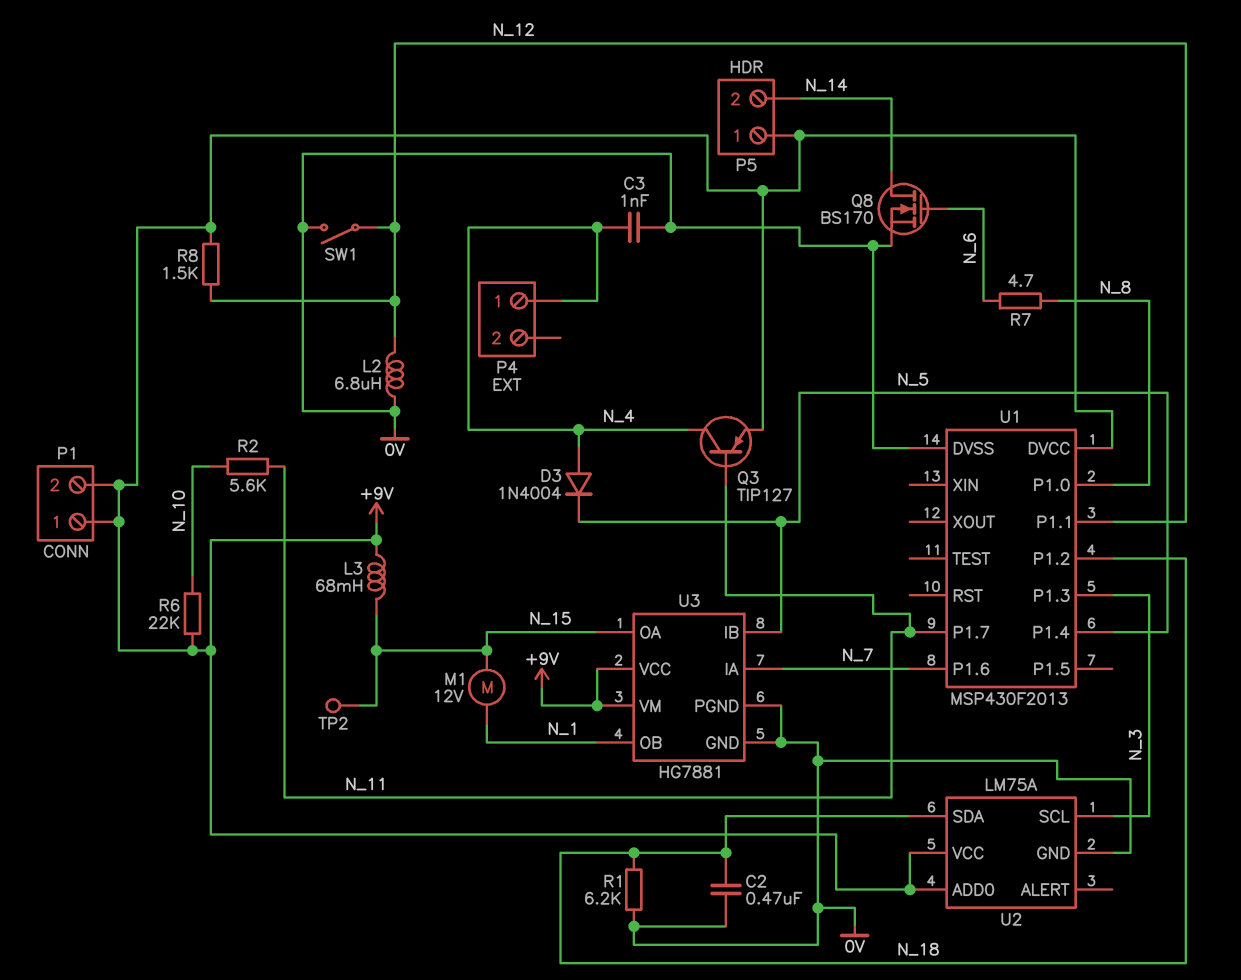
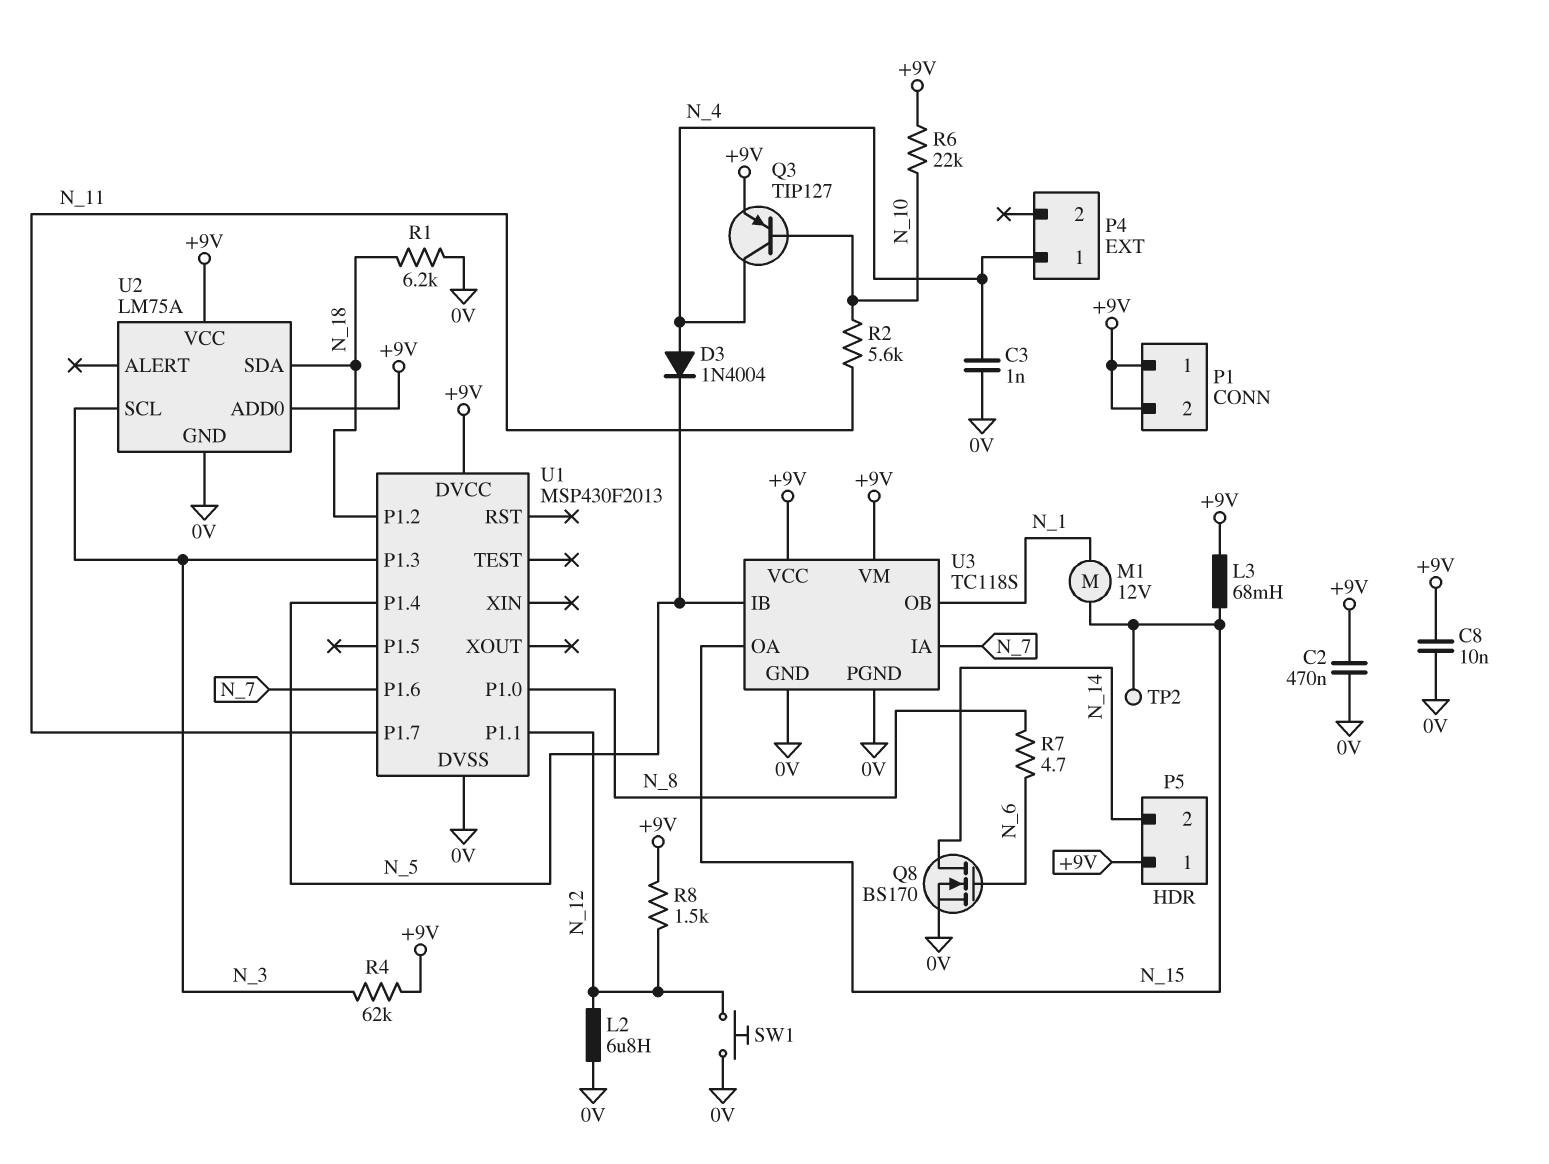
C2: 470nF (0V, N_18) -> 470nF (+9V, 0V)
C8: none -> 10nF (+9V, 0V)
Q3: PNP TIP127 (B N_11, C N_4, E +9V) -> PNP TIP127 (B N_10, C N_4, E +9V)
R4: none -> 62k (+9V, N_3)
SW1: switch (0V, N_12) -> button (0V, N_12)
U3: HG7881 -> TC118S

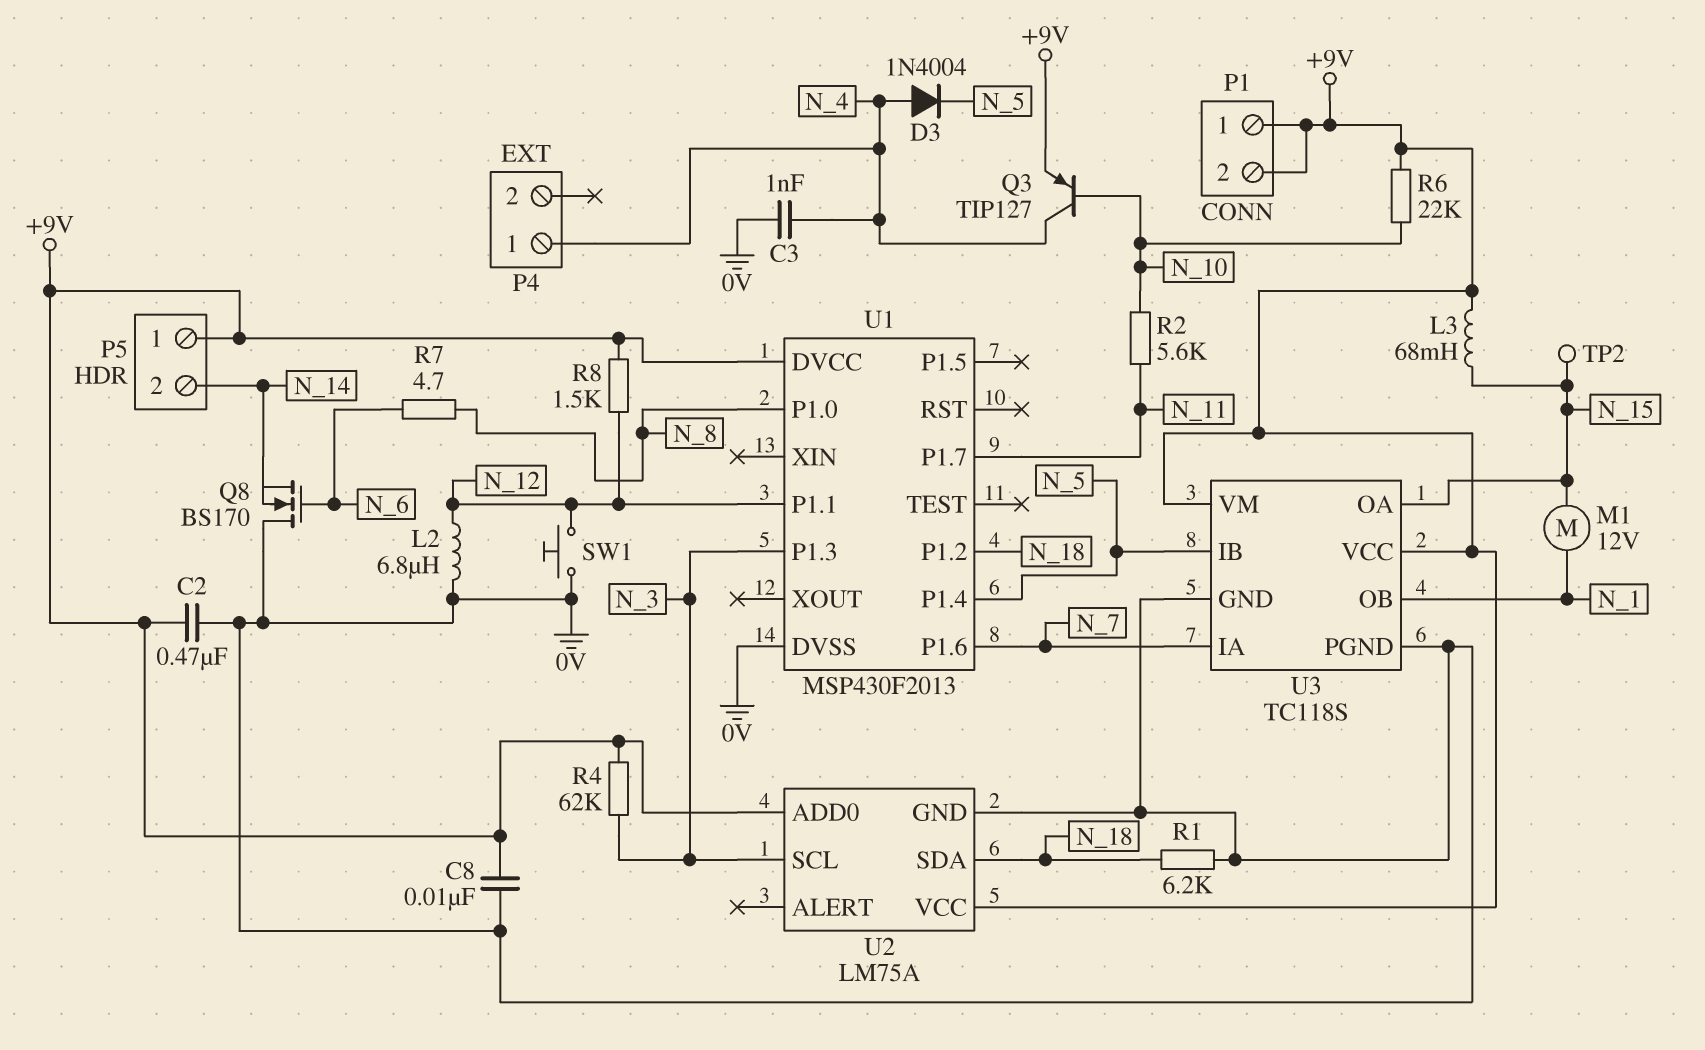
Q8: NMOS BS170 (G N_6, D N_14, S 0V) -> NMOS BS170 (G N_6, D 0V, S N_14)

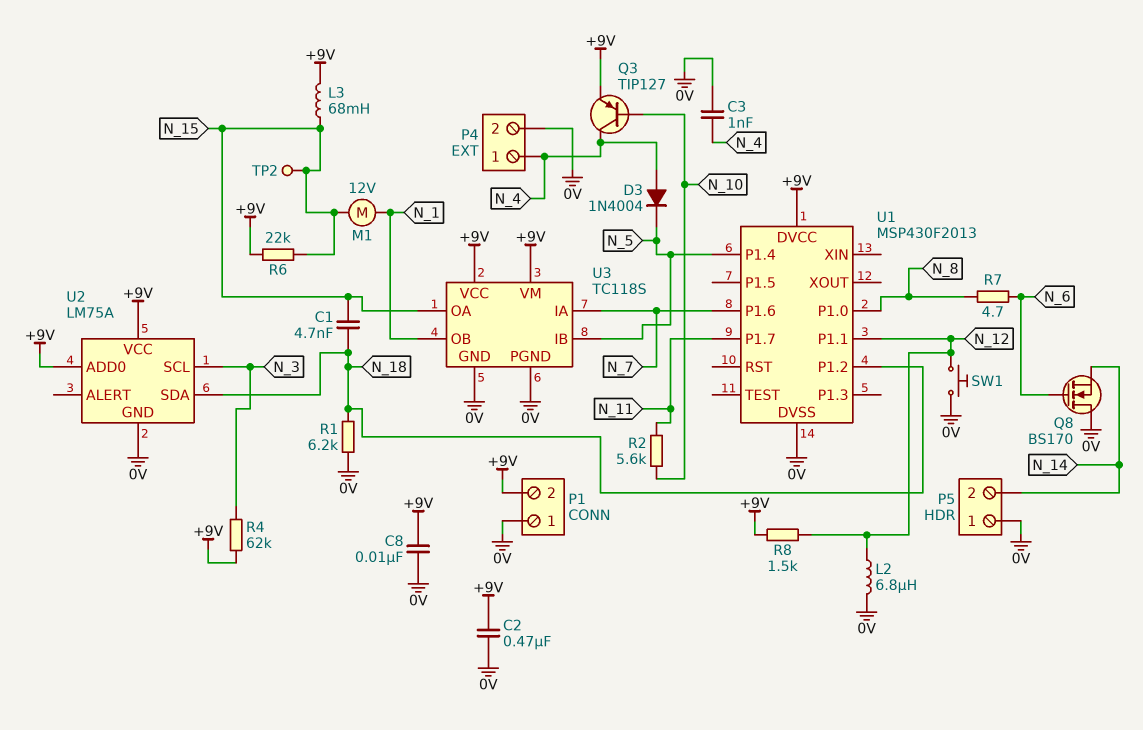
C1: none -> 4.7nF (N_15, N_18)
P1 pin 1: +9V -> 0V
P4 pin 2: none -> 0V
P5 pin 1: +9V -> 0V
R6: 22k (+9V, N_10) -> 22k (+9V, N_15)
U1 pin P1.3: N_3 -> none

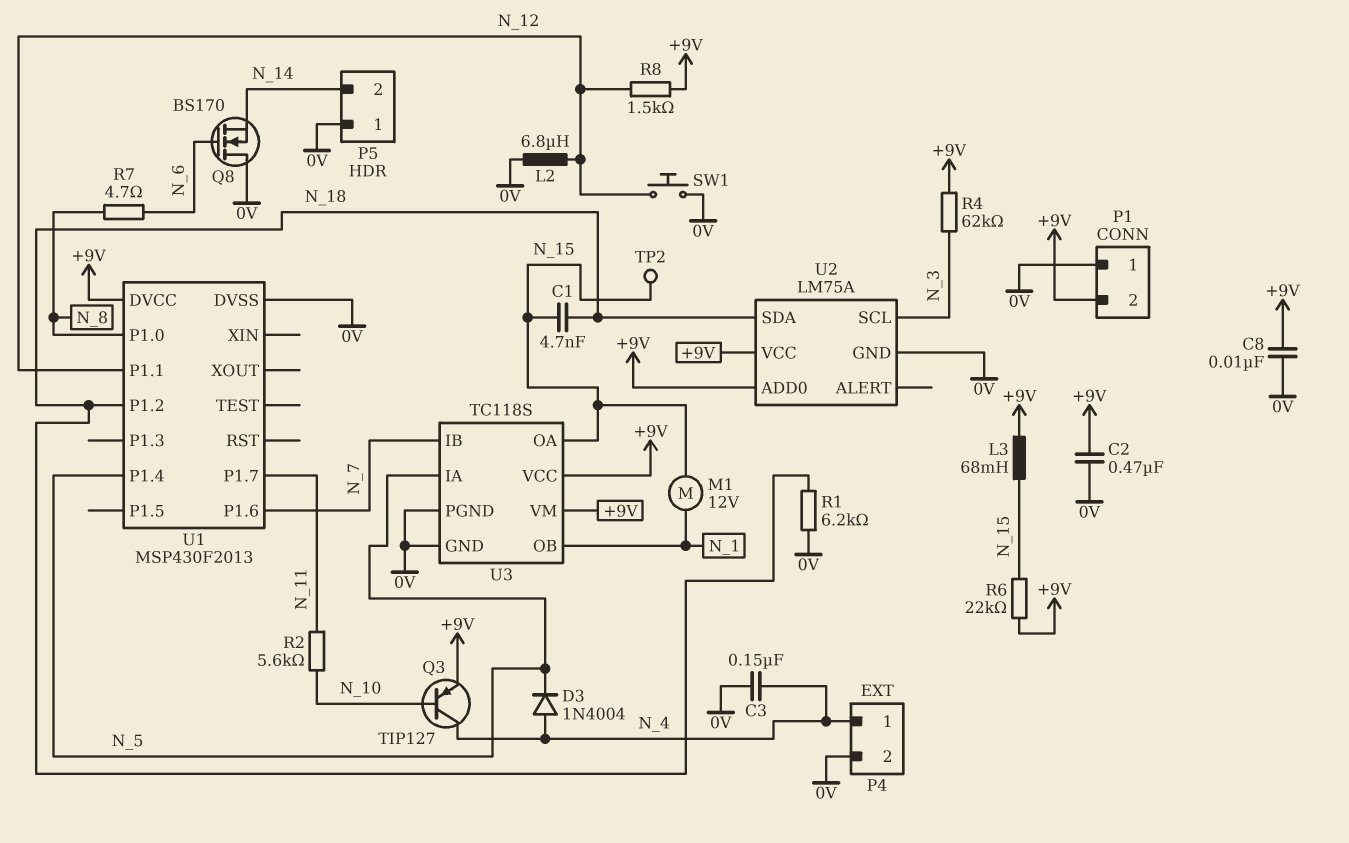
C3: 1nF (0V, N_4) -> 150nF (0V, N_4)
U3 pin IA: N_7 -> N_5
U3 pin IB: N_5 -> N_7

